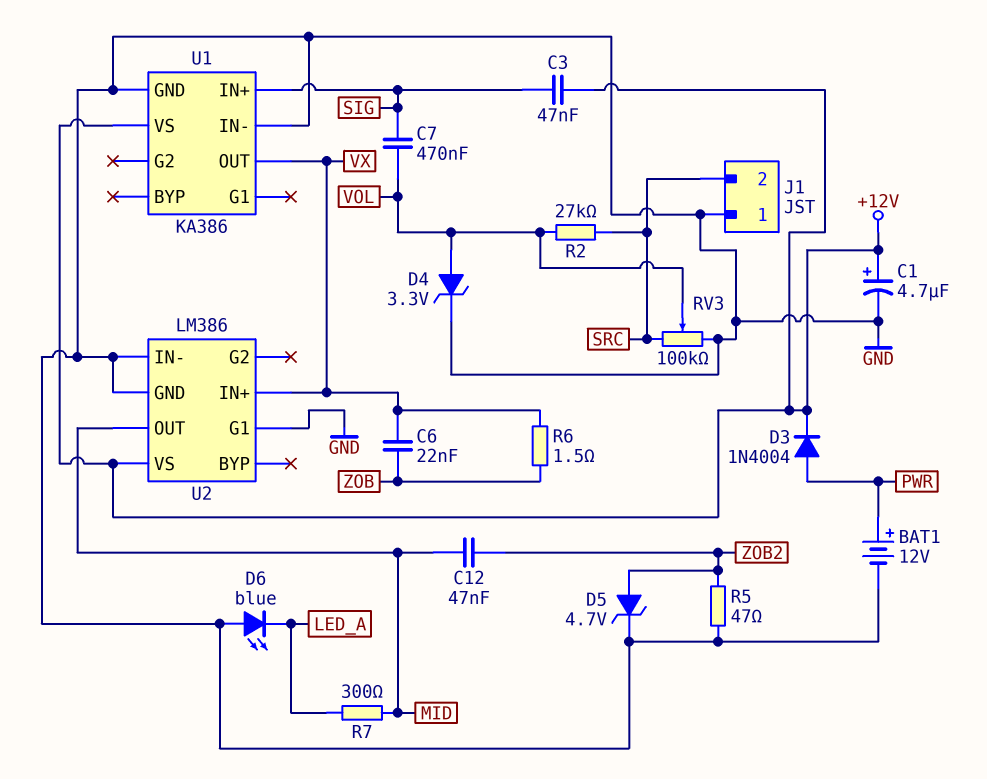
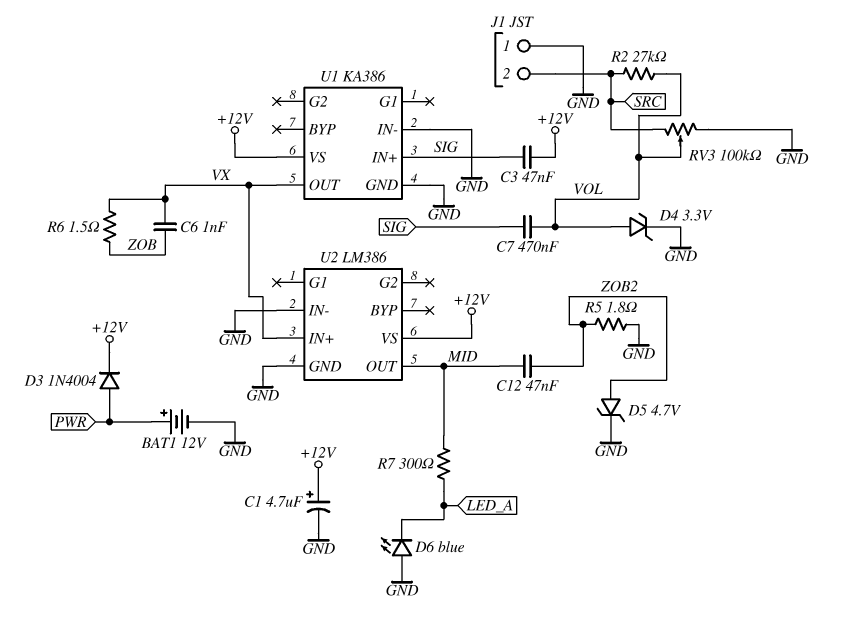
C6: 22nF (VX, ZOB) -> 1nF (VX, ZOB)
R5: 47 (GND, ZOB2) -> 1.8 (GND, ZOB2)
U2 pin G1: GND -> none

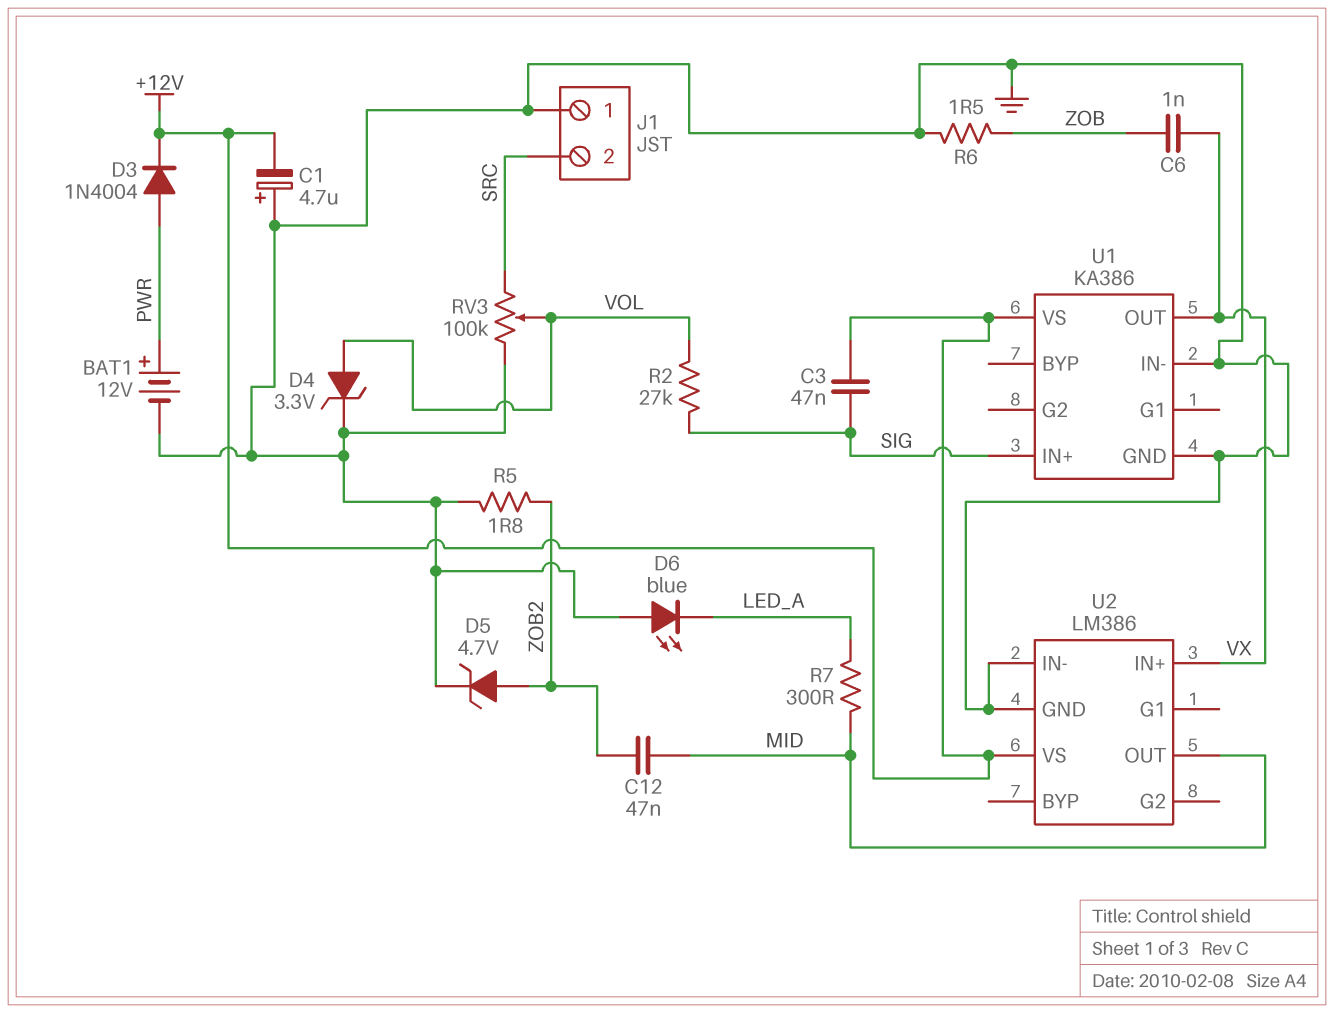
C1: 4.7uF (plus +12V, minus GND) -> 4.7uF (plus GND, minus +12V)
C7: 470nF (SIG, VOL) -> none
R2: 27k (SRC, VOL) -> 27k (SIG, VOL)
R6: 1.5 (VX, ZOB) -> 1.5 (GND, ZOB)

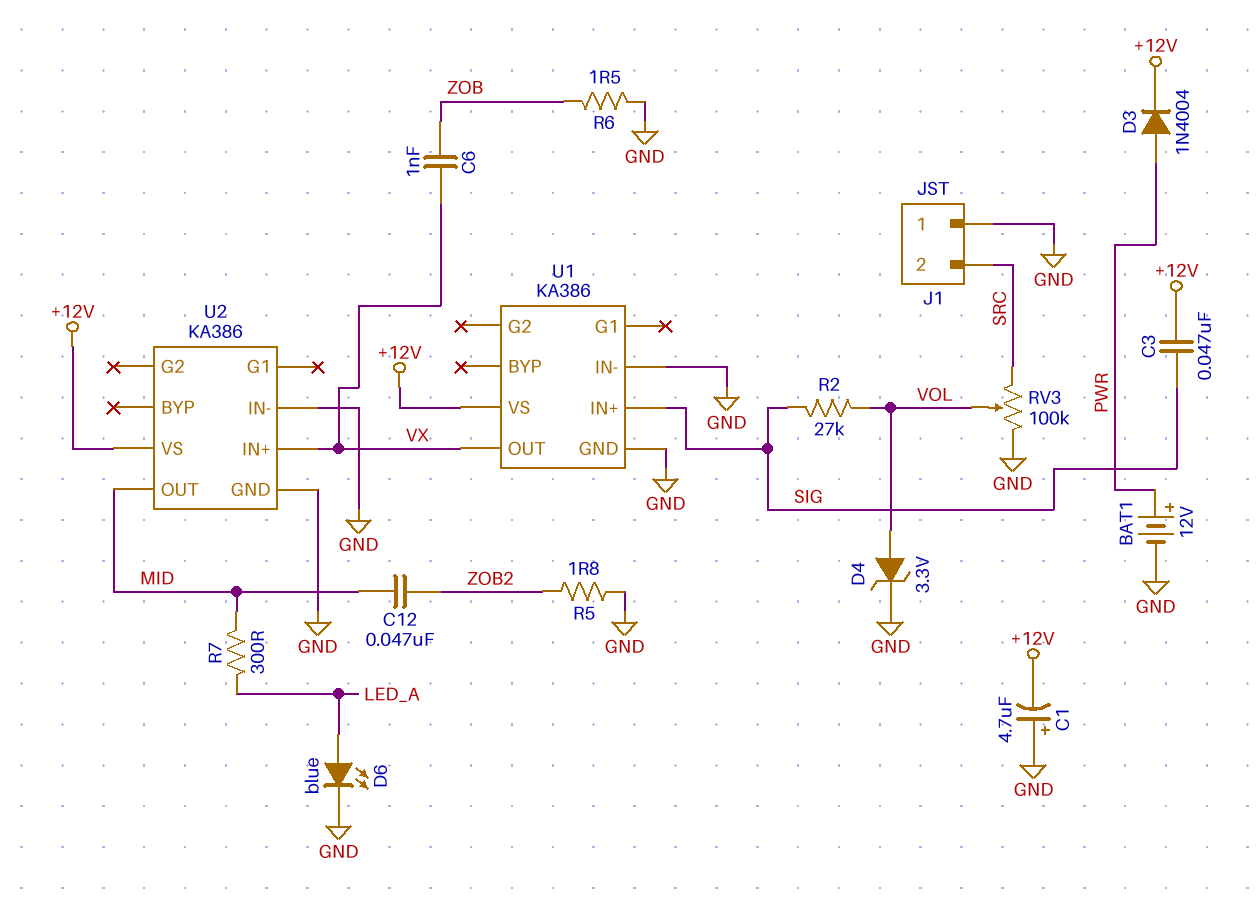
D5: zener 4.7V (A ZOB2, K GND) -> none
D6: LED blue (A GND, K LED_A) -> LED blue (A LED_A, K GND)
U2: LM386 -> KA386

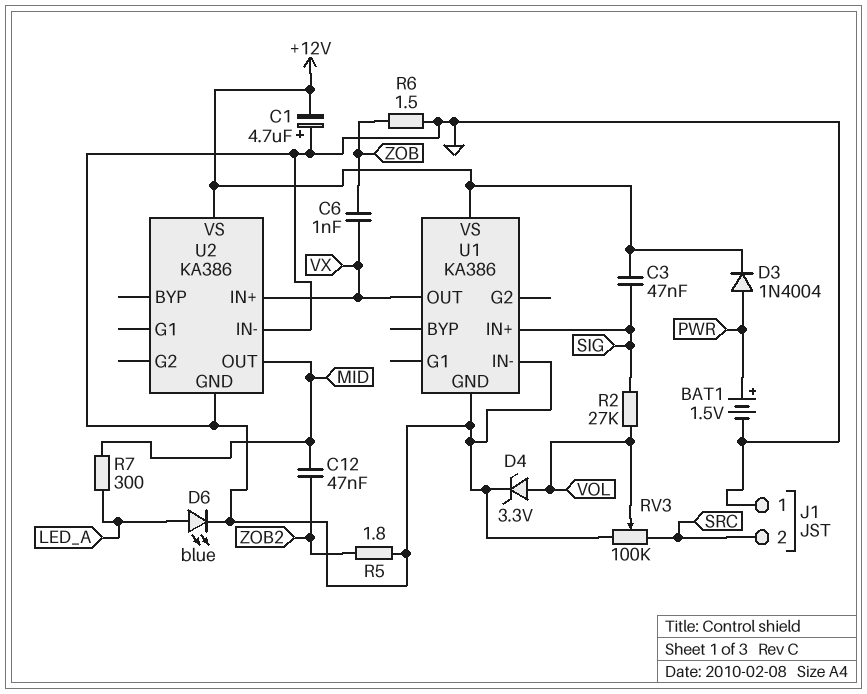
BAT1: 12V (plus PWR, minus GND) -> 1.5V (plus PWR, minus GND)

